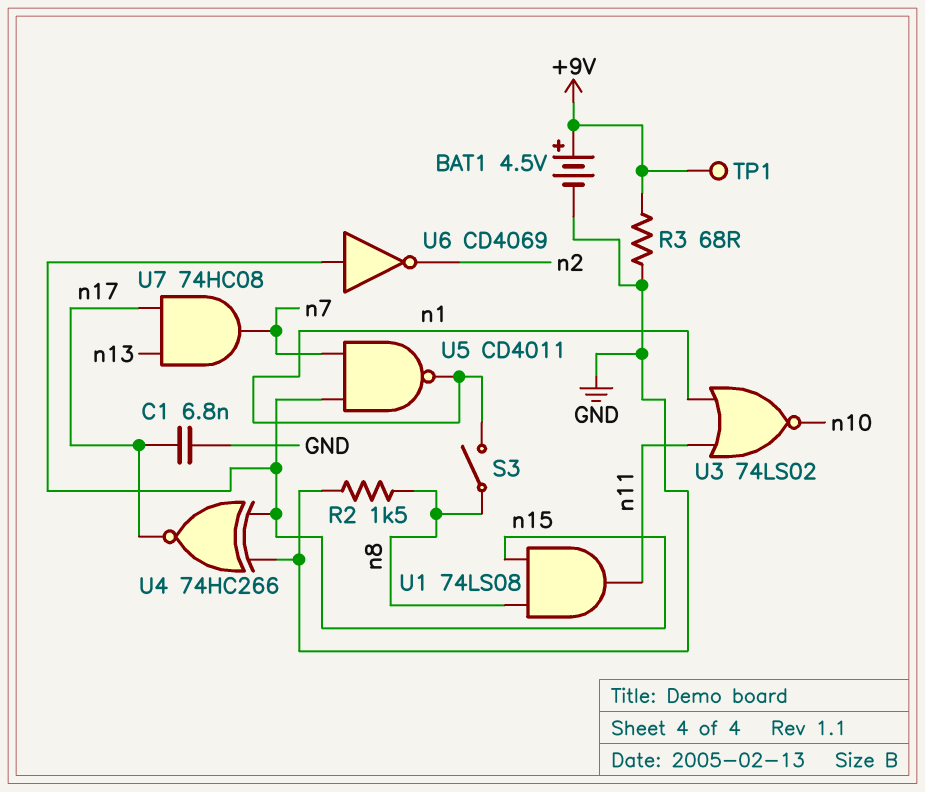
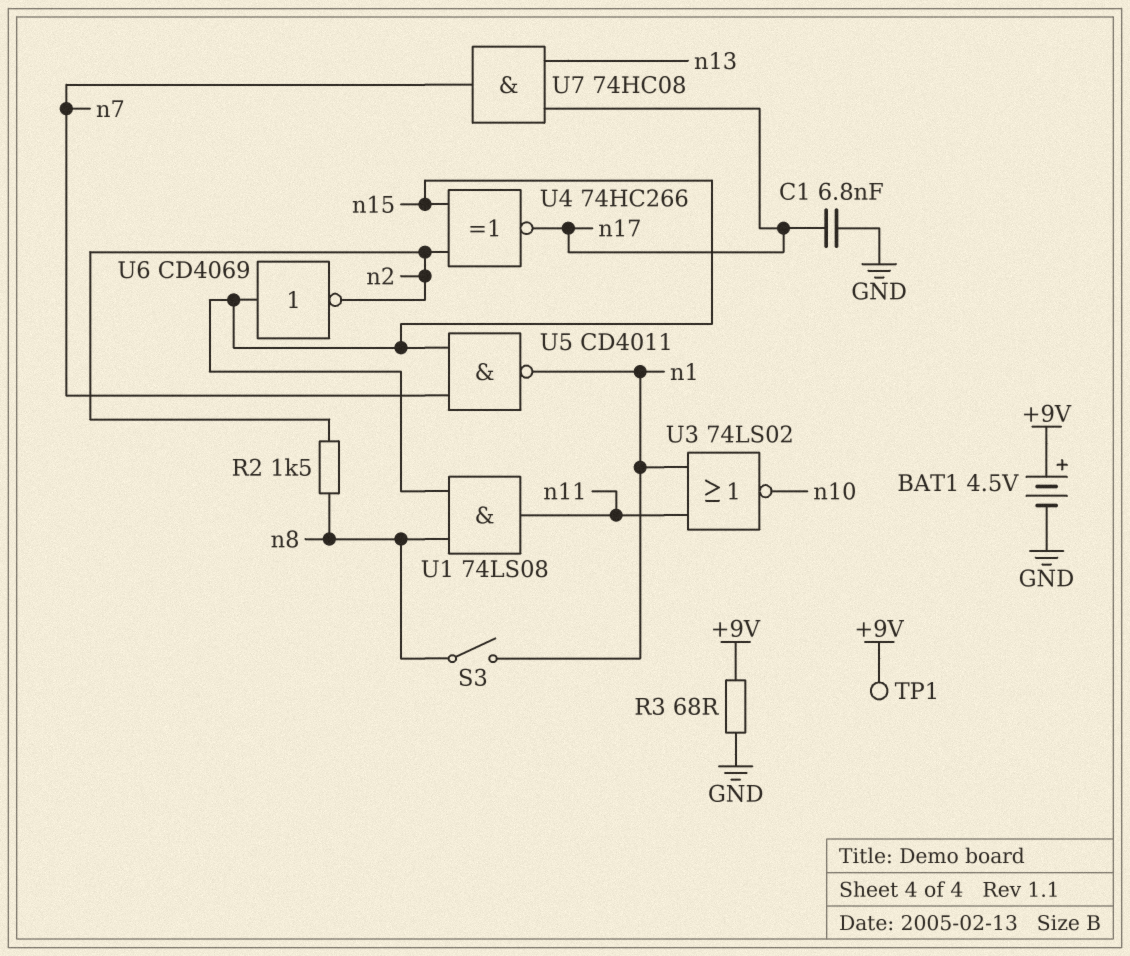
R2: 1.5k (GND, n8) -> 1.5k (n2, n8)
U4: XNOR 74HC266 (in GND, in n15, out n17) -> XNOR 74HC266 (in n2, in n15, out n17)

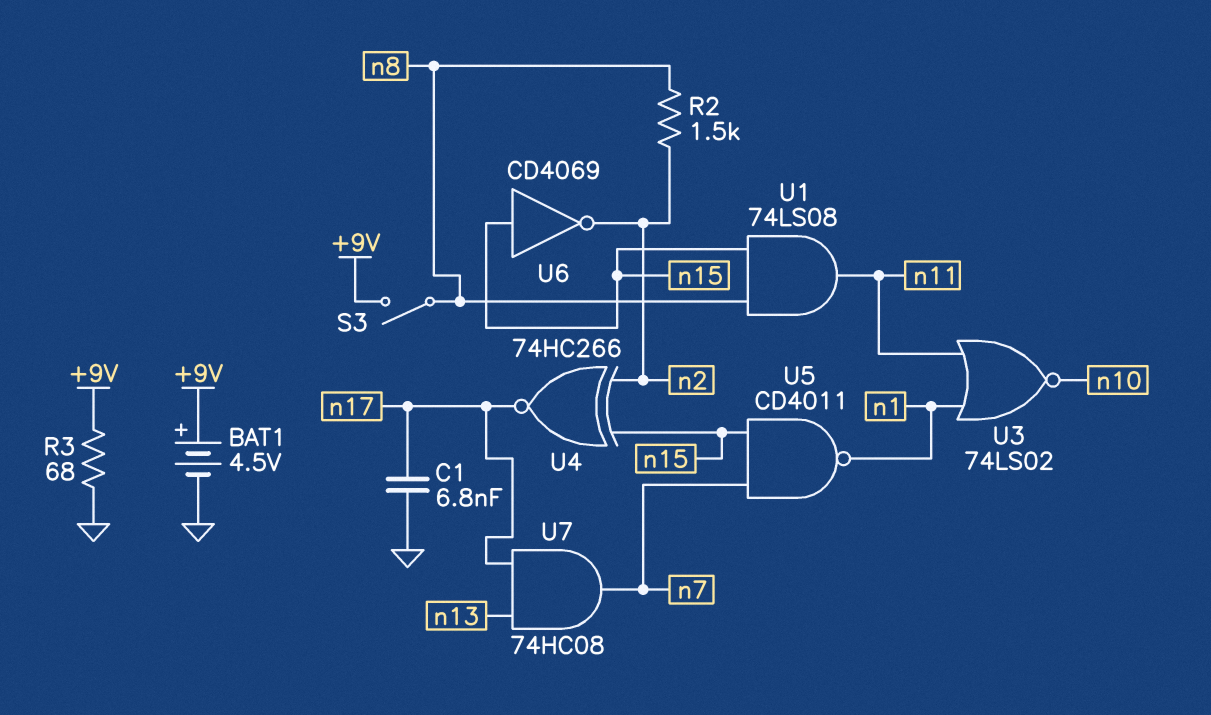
S3: switch (n1, n8) -> switch (+9V, n8)
TP1: test point (+9V) -> none

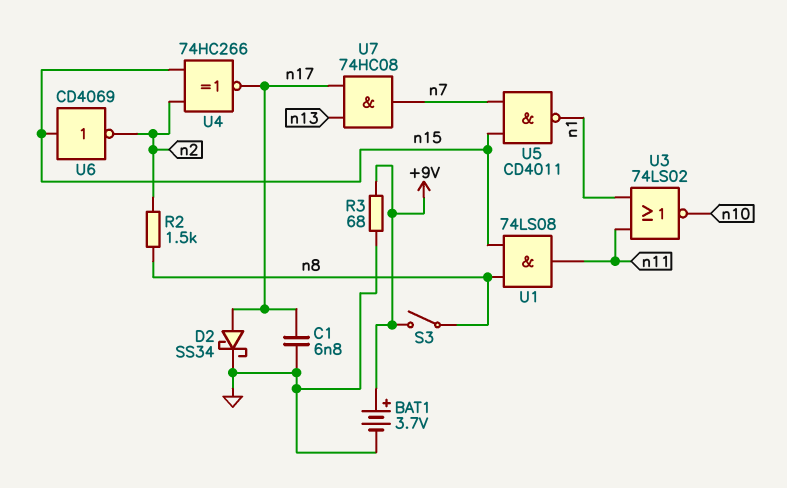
BAT1: 4.5V (plus +9V, minus GND) -> 3.7V (plus +9V, minus GND)
D2: none -> schottky SS34 (A n17, K GND)

